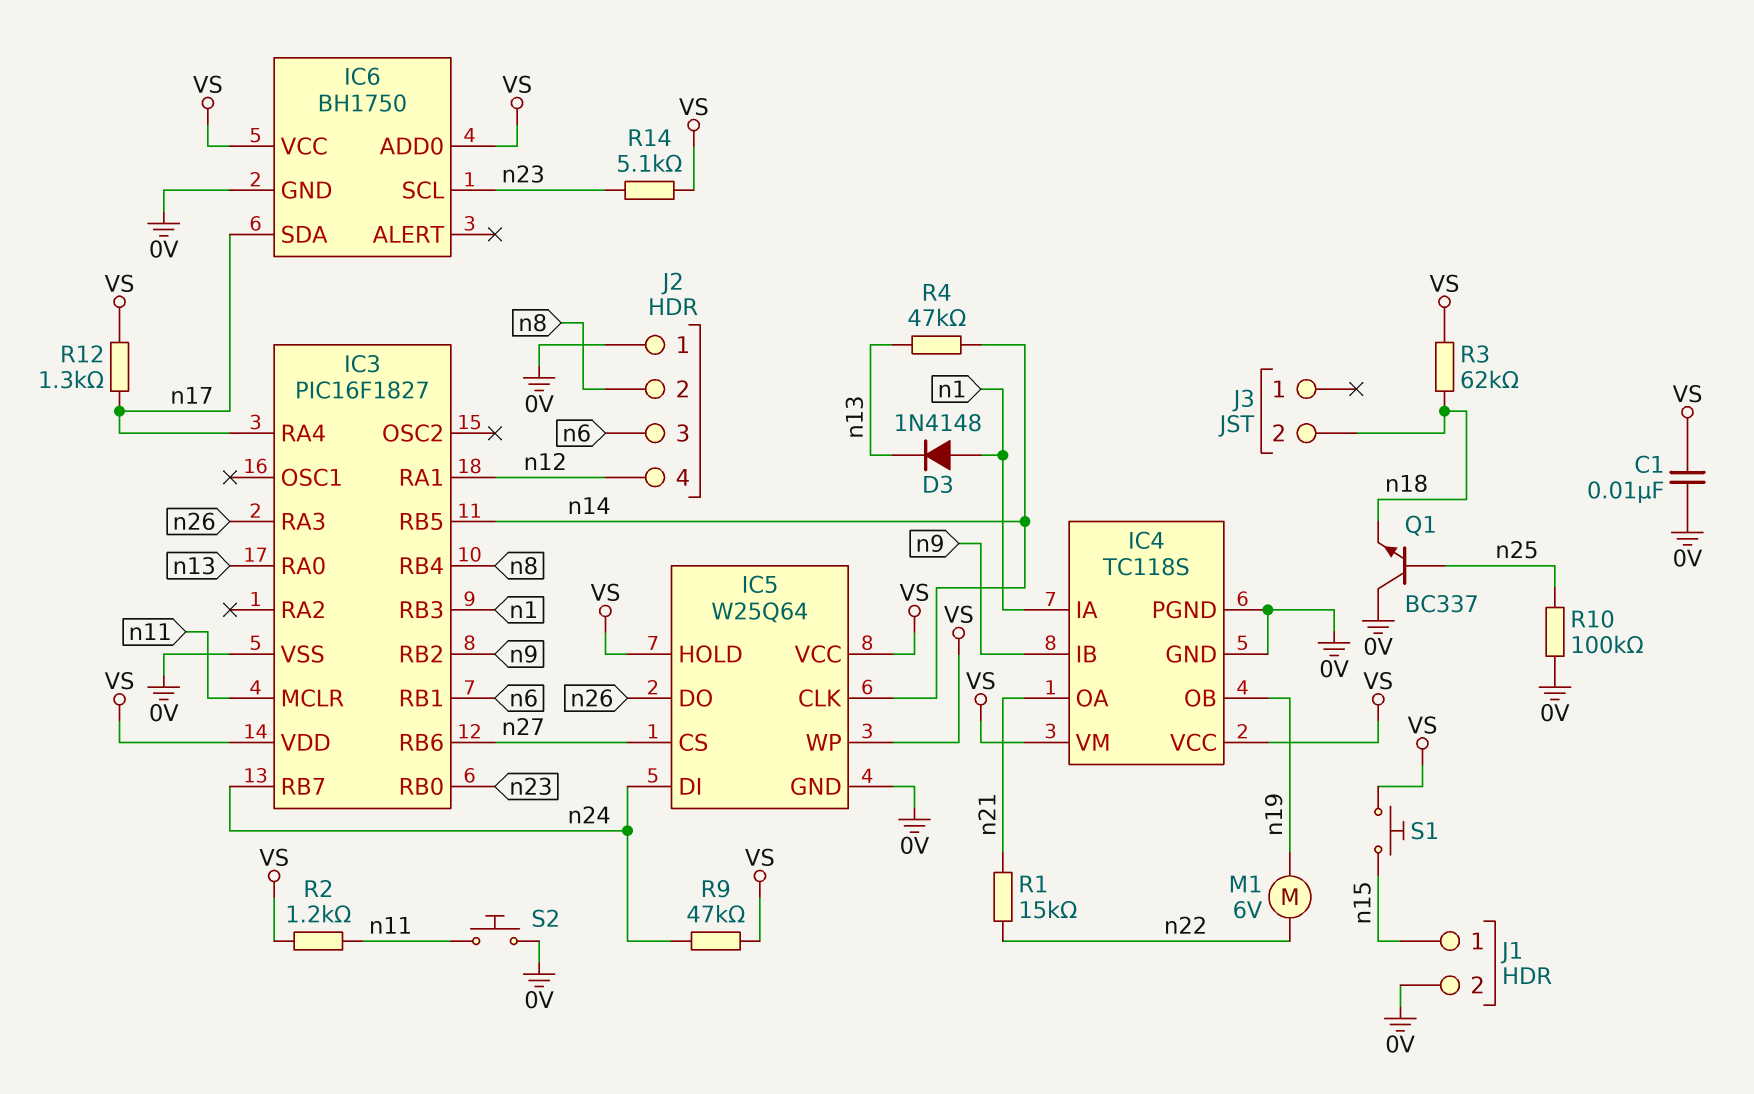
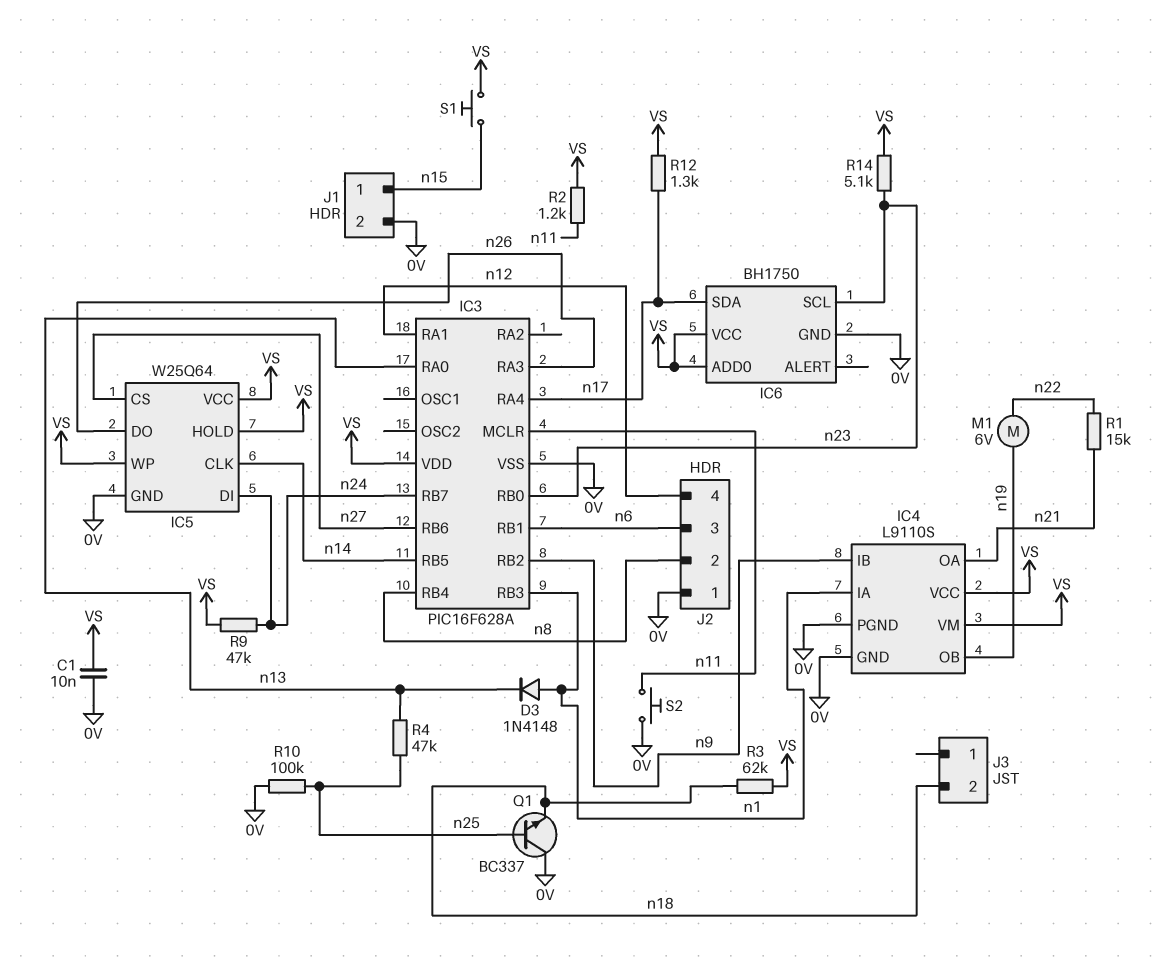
IC3: PIC16F1827 -> PIC16F628A
IC4: TC118S -> L9110S
R4: 47k (n13, n14) -> 47k (n13, n25)

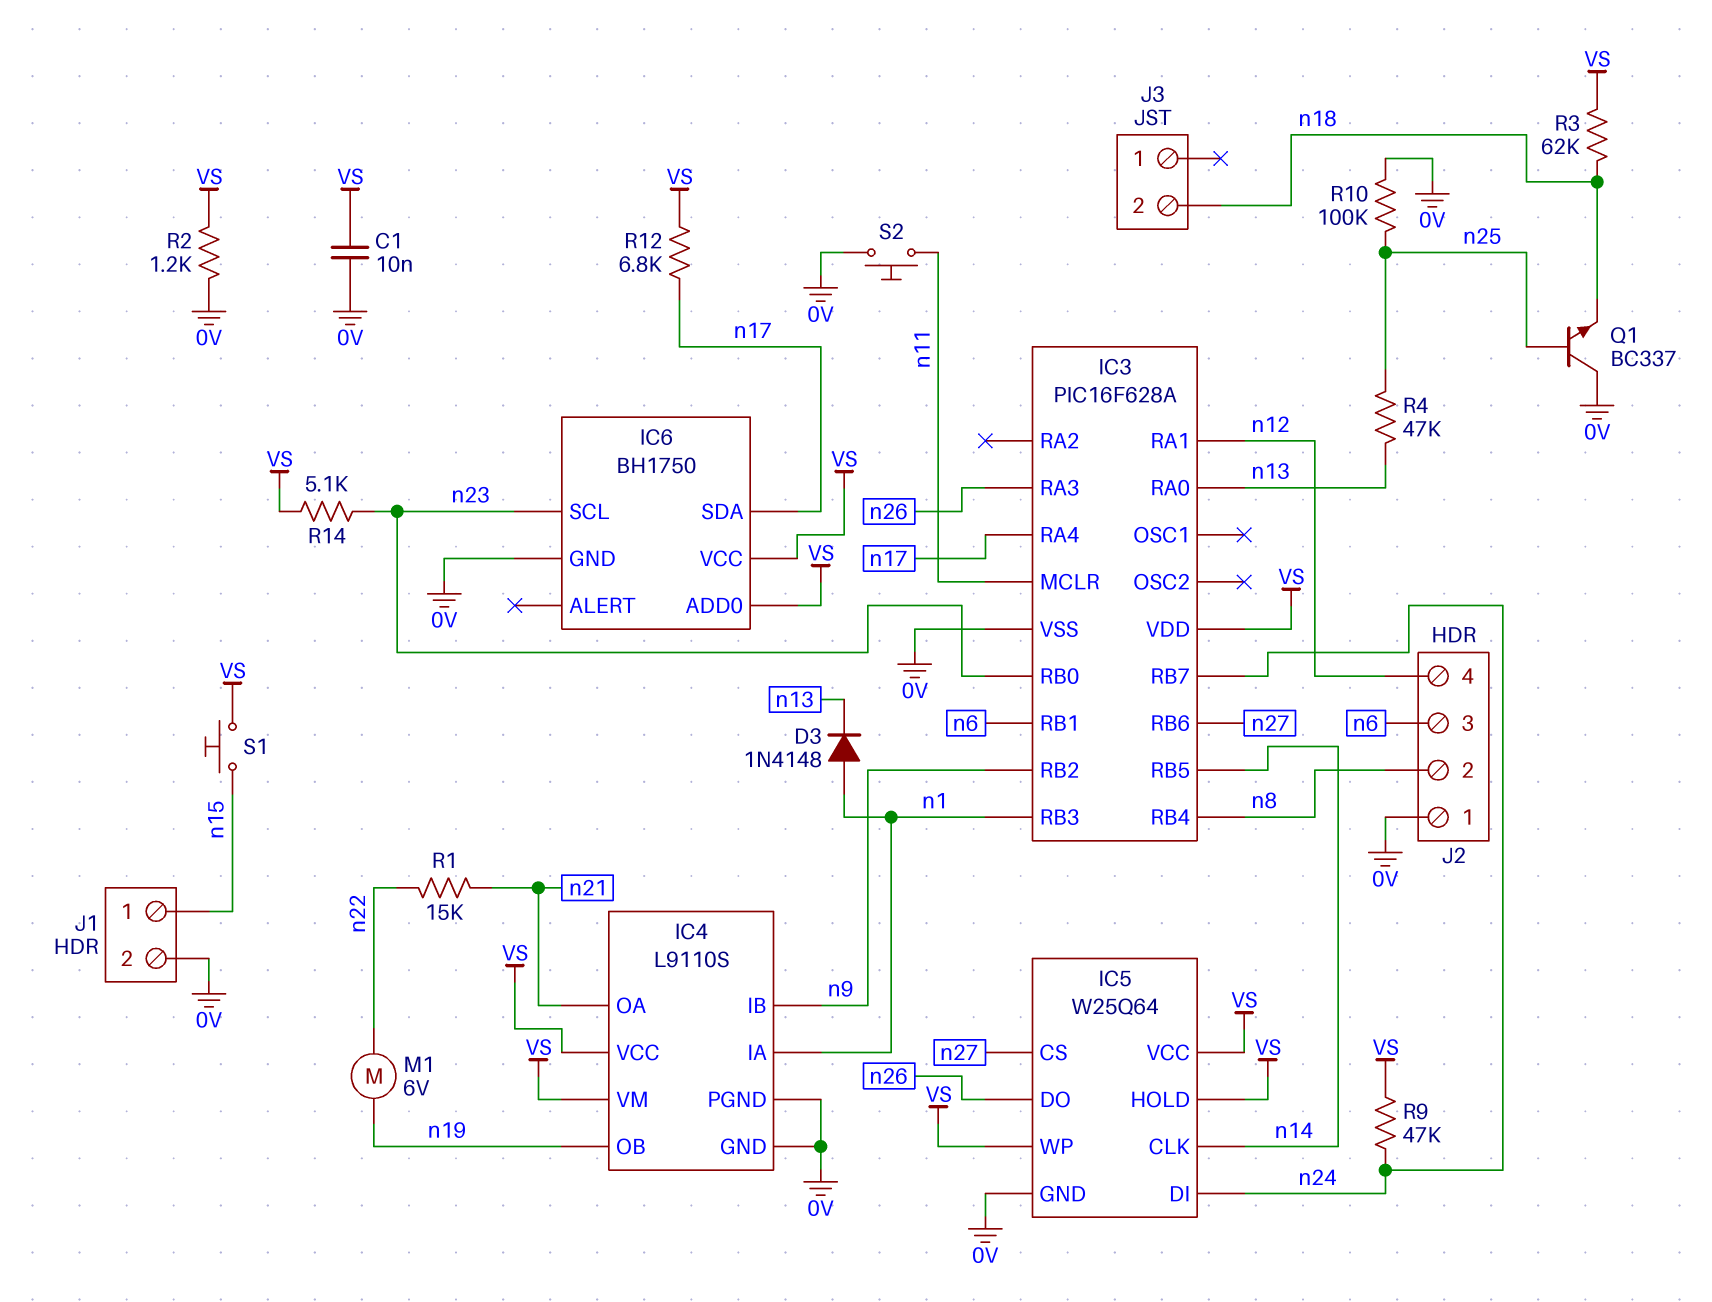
R2: 1.2k (VS, n11) -> 1.2k (0V, VS)
R12: 1.3k (VS, n17) -> 6.8k (VS, n17)

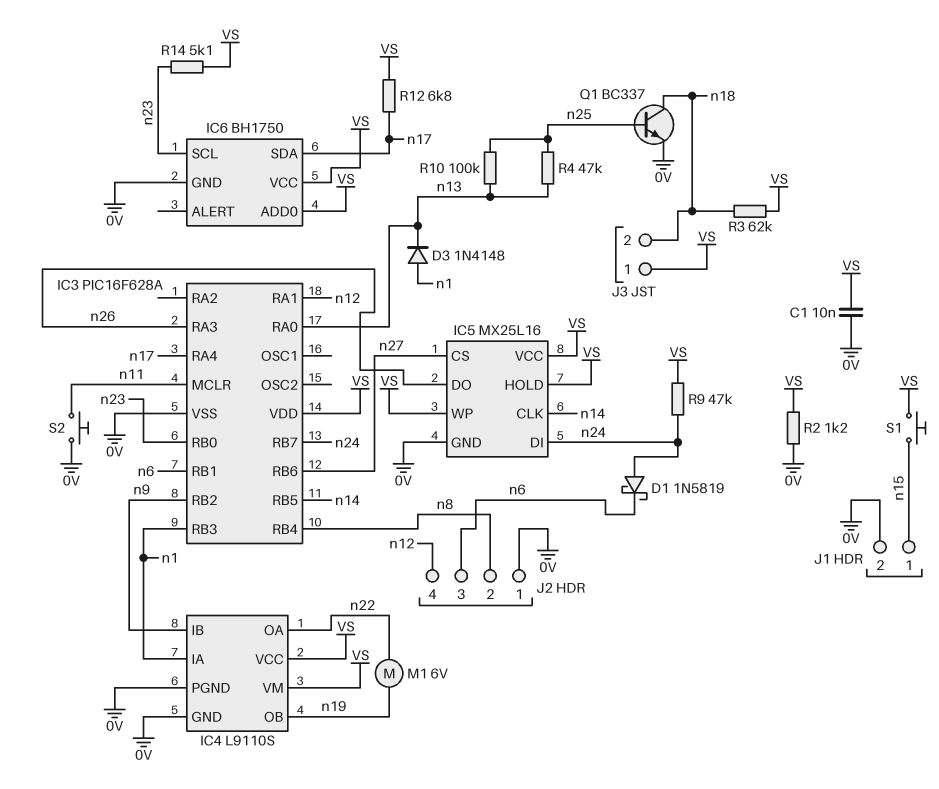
D1: none -> schottky 1N5819 (A n24, K n6)
IC4 pin OA: n21 -> n22
IC5: W25Q64 -> MX25L16
J3 pin 1: none -> VS
Q1: NPN BC337 (B n25, C 0V, E n18) -> NPN BC337 (B n25, C n18, E 0V)
R1: 15k (n21, n22) -> none
R10: 100k (0V, n25) -> 100k (n13, n25)

